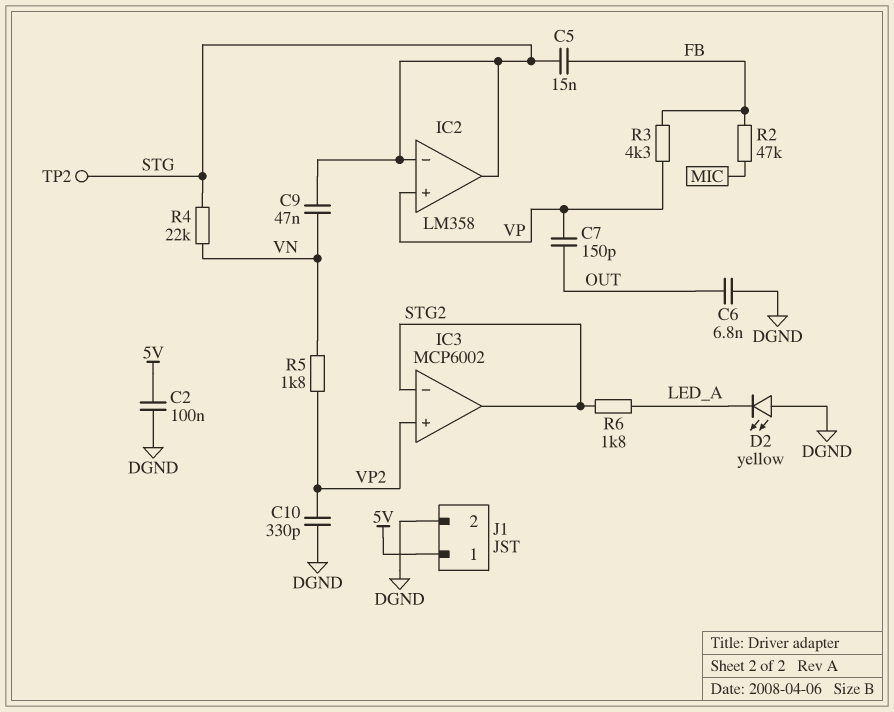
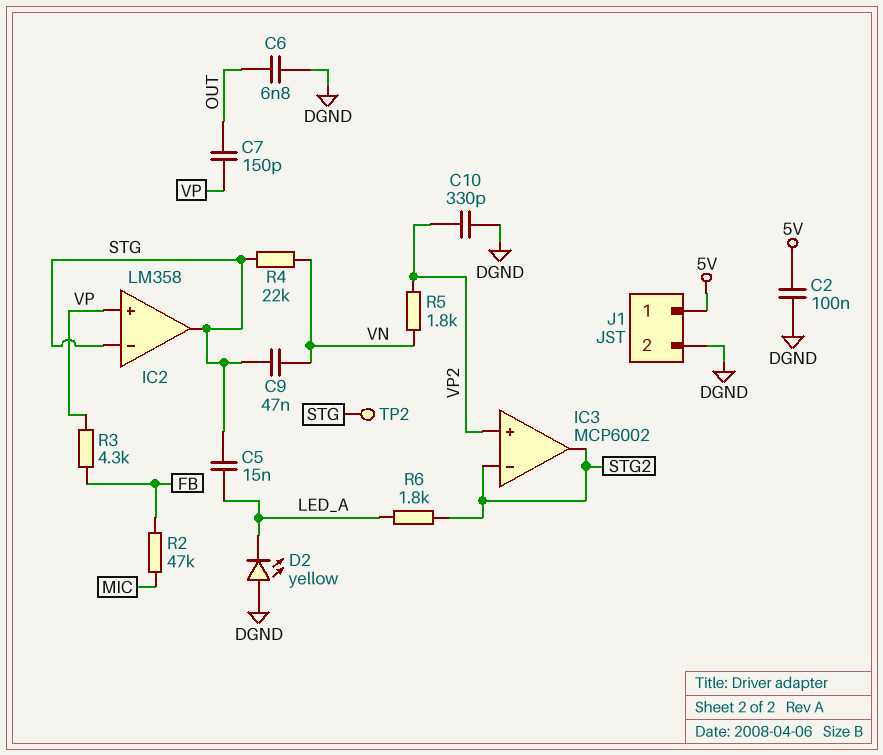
C5: 15nF (FB, STG) -> 15nF (LED_A, STG)

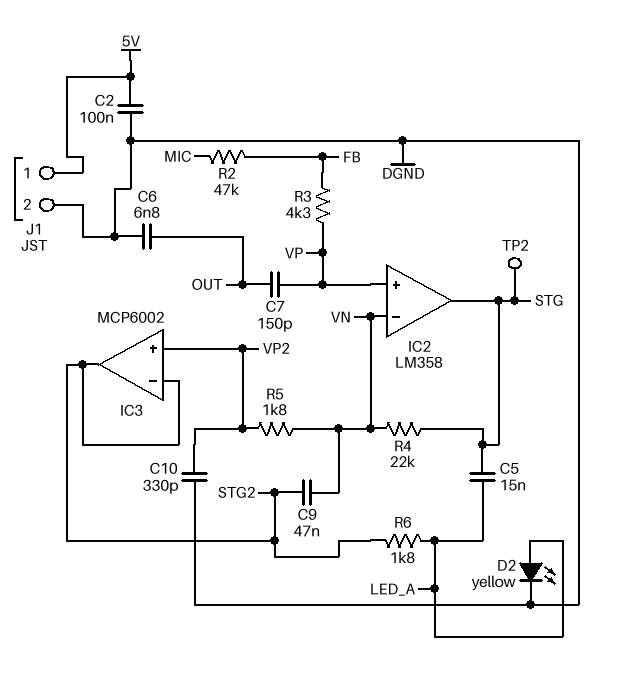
C9: 47nF (STG, VN) -> 47nF (STG2, VN)
D2: LED yellow (A DGND, K LED_A) -> LED yellow (A LED_A, K DGND)
IC2 pin in-: STG -> VN

